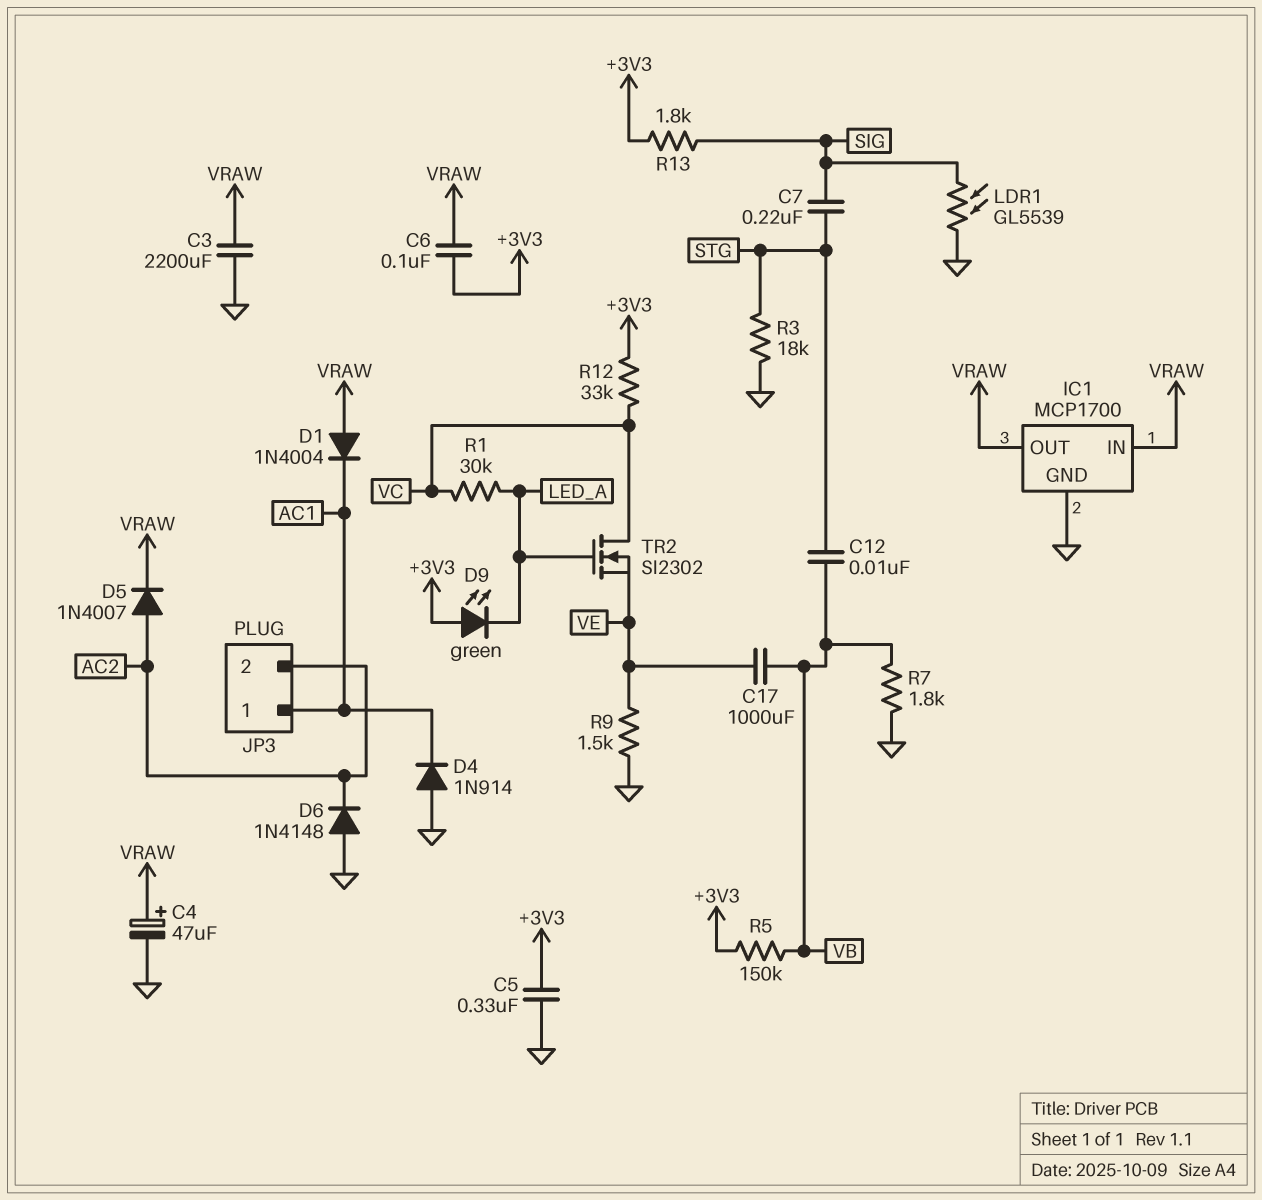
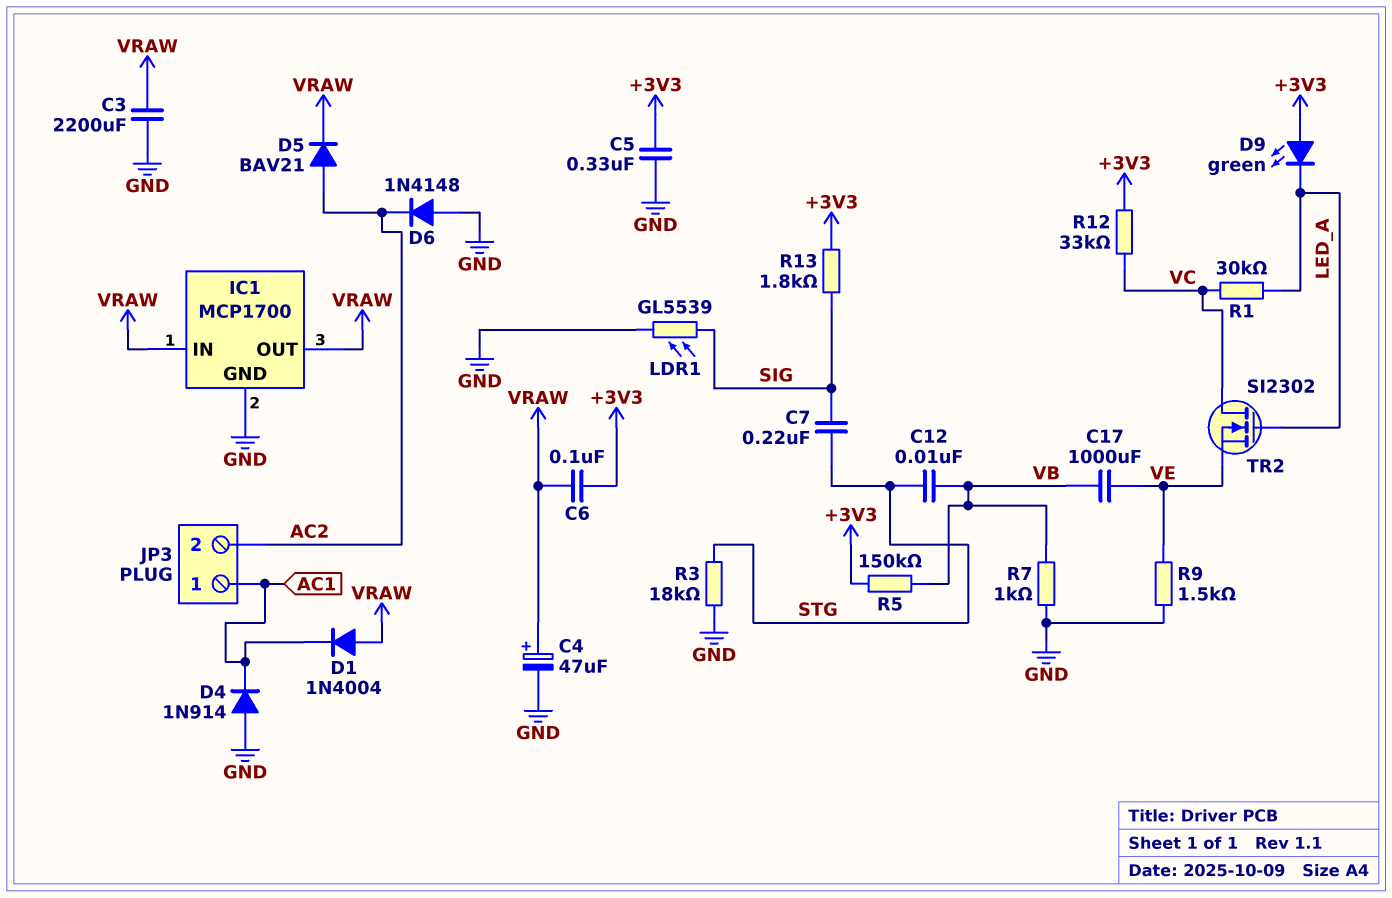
D5: diode 1N4007 (A AC2, K VRAW) -> diode BAV21 (A AC2, K VRAW)
R7: 1.8k (GND, VB) -> 1k (GND, VB)

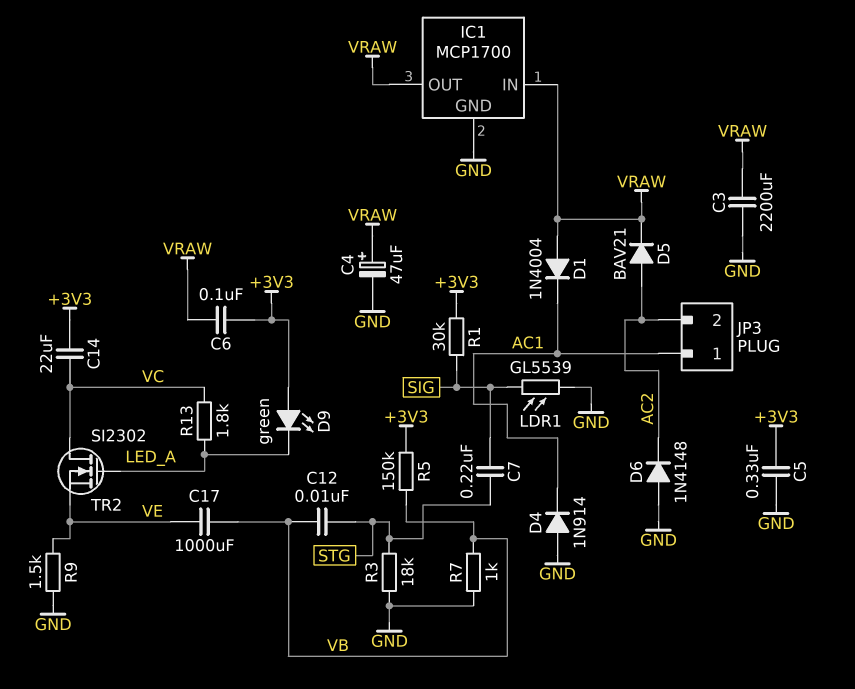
C14: none -> 22uF (+3V3, VC)
R1: 30k (LED_A, VC) -> 30k (+3V3, SIG)
R12: 33k (+3V3, VC) -> none
R13: 1.8k (+3V3, SIG) -> 1.8k (LED_A, VC)

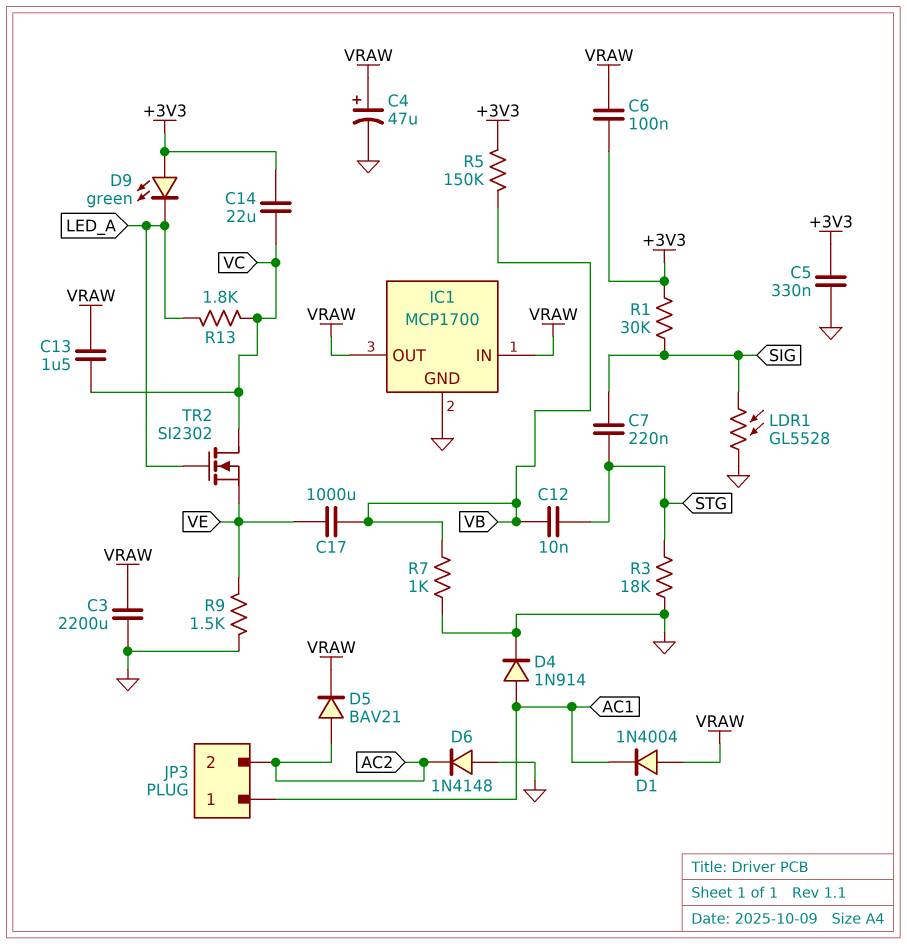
C13: none -> 1.5uF (VC, VRAW)
D4: diode 1N914 (A GND, K AC1) -> diode 1N914 (A AC1, K GND)
LDR1: GL5539 (GND, SIG) -> GL5528 (GND, SIG)

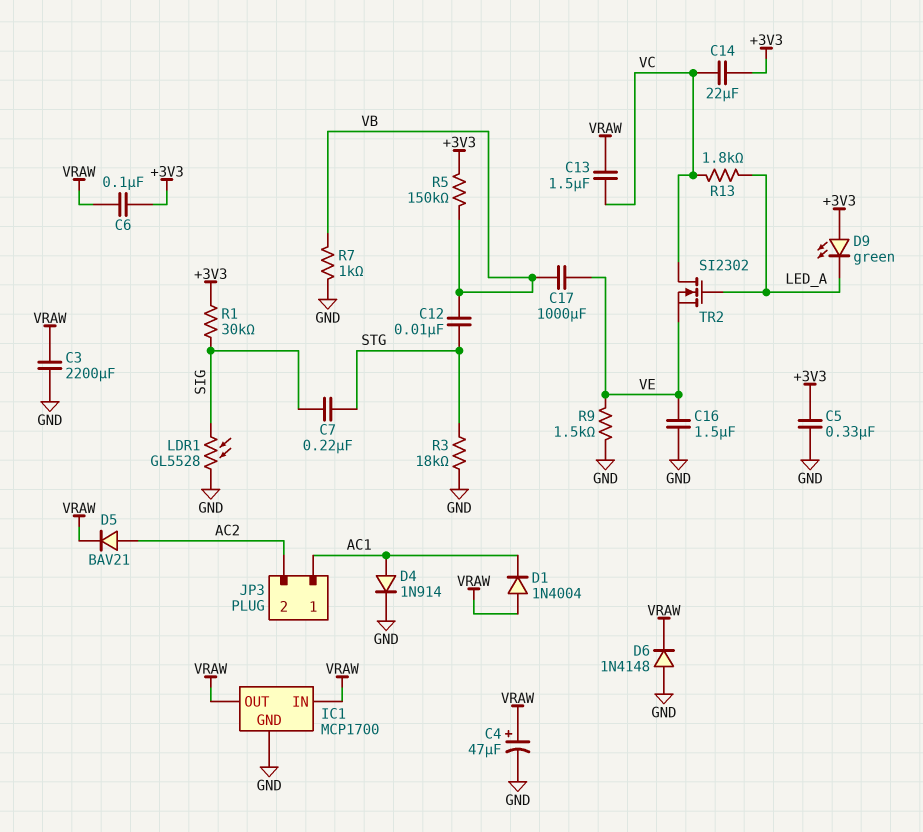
C16: none -> 1.5uF (GND, VE)
D6: diode 1N4148 (A GND, K AC2) -> diode 1N4148 (A GND, K VRAW)

